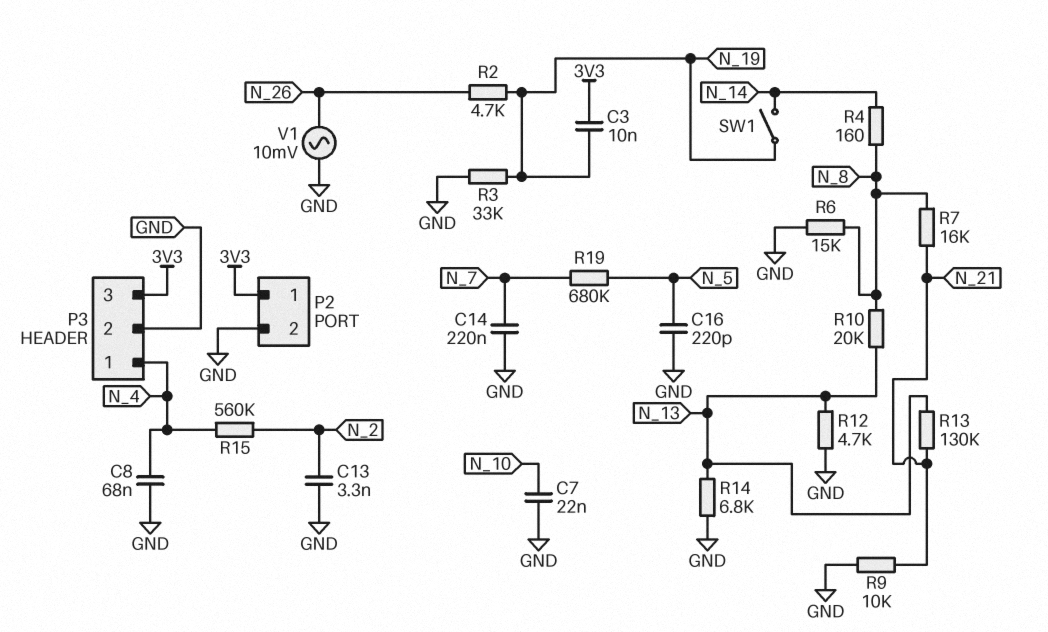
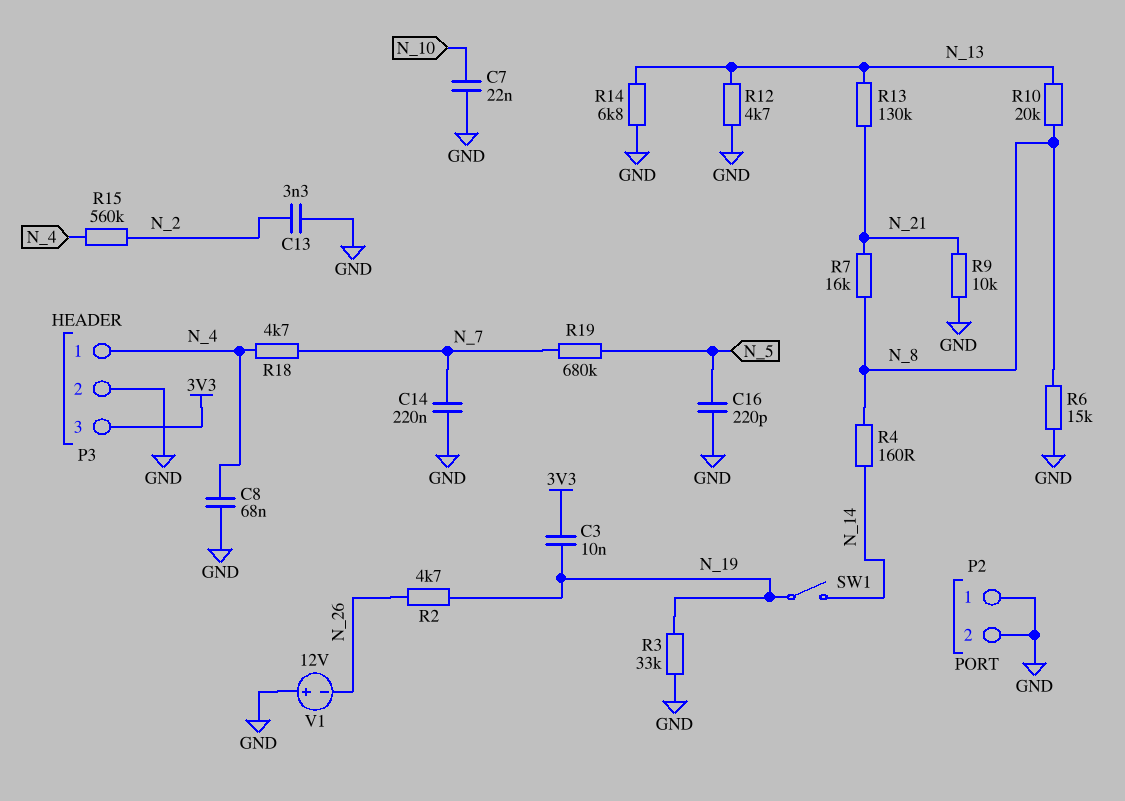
P2 pin 1: 3V3 -> GND
R18: none -> 4.7k (N_4, N_7)
V1: AC 10mV (GND, N_26) -> 12V (plus GND, minus N_26)

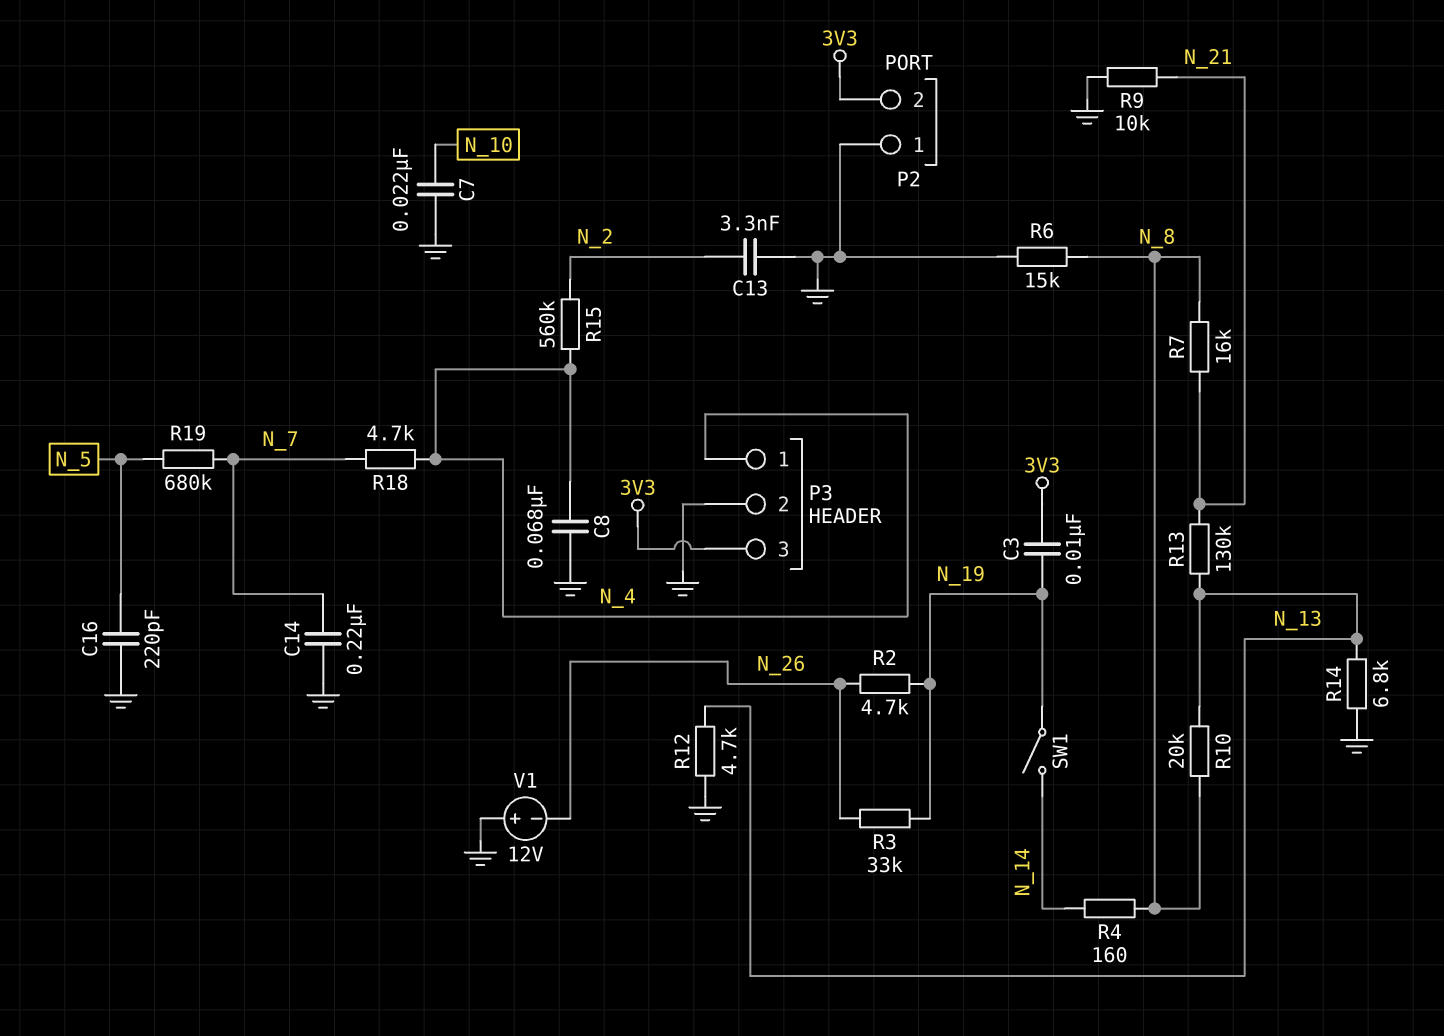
P2 pin 2: GND -> 3V3
R3: 33k (GND, N_19) -> 33k (N_19, N_26)

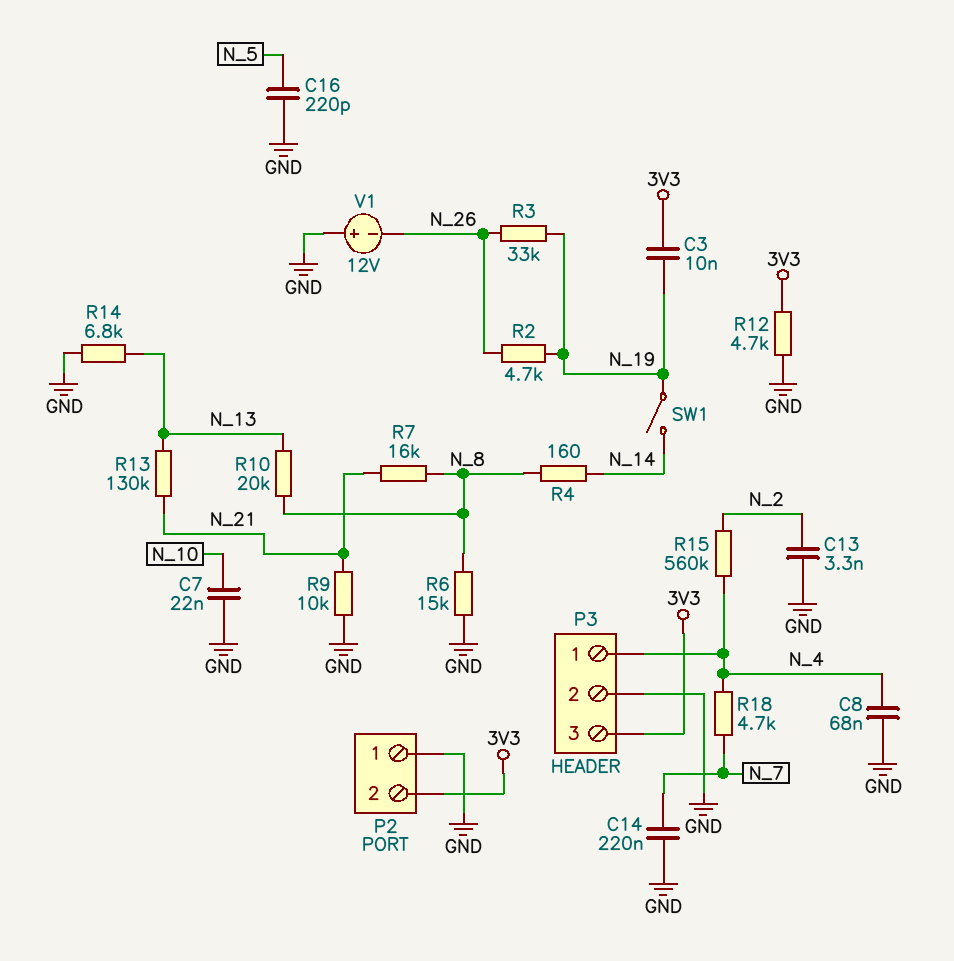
R12: 4.7k (GND, N_13) -> 4.7k (3V3, GND)
R19: 680k (N_5, N_7) -> none

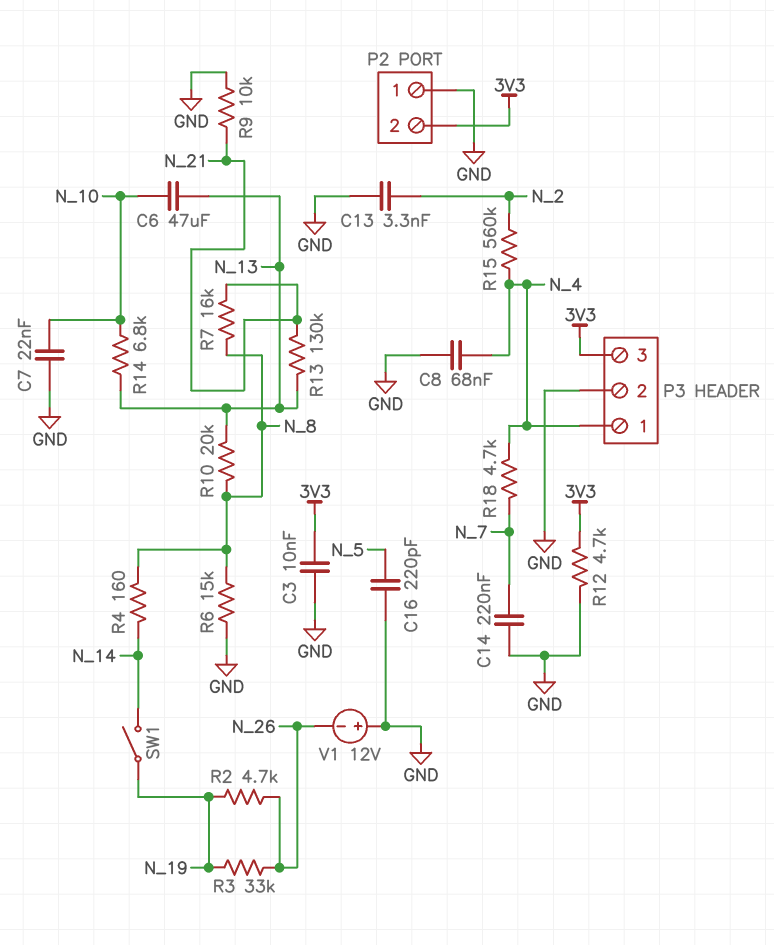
C3: 10nF (3V3, N_19) -> 10nF (3V3, GND)
C6: none -> 47uF (N_10, N_13)
R14: 6.8k (GND, N_13) -> 6.8k (N_10, N_13)

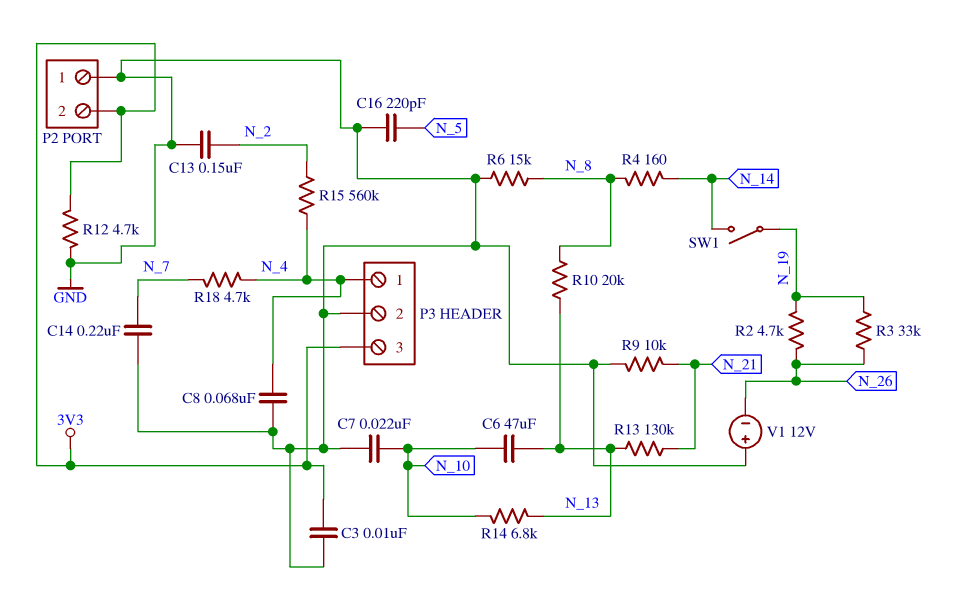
C13: 3.3nF (GND, N_2) -> 150nF (GND, N_2)
R7: 16k (N_8, N_21) -> none

